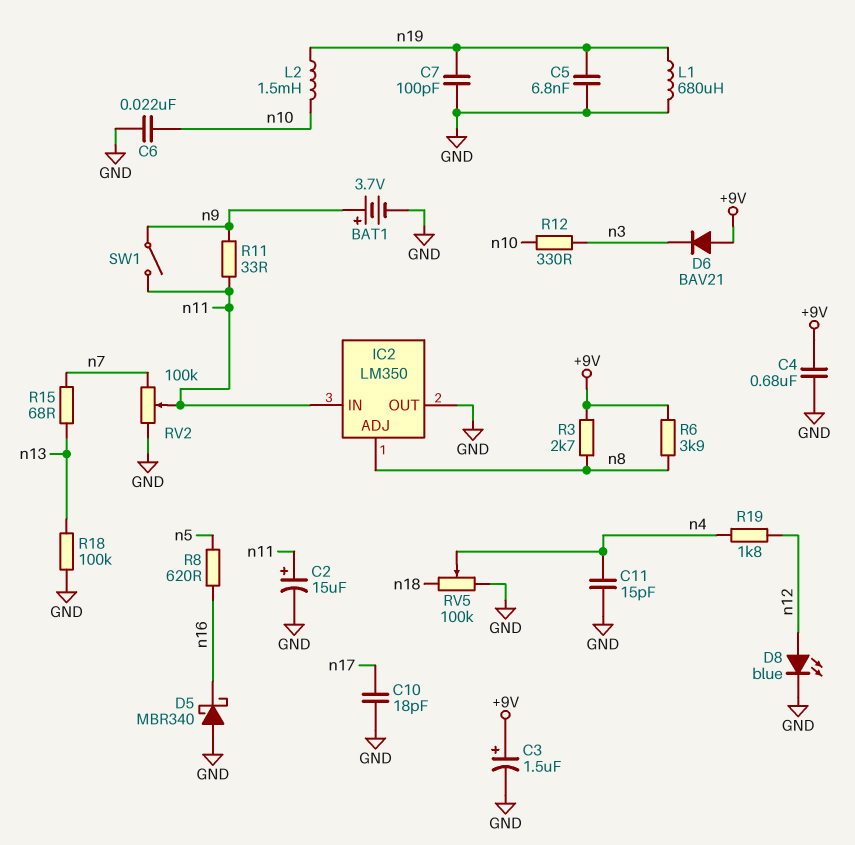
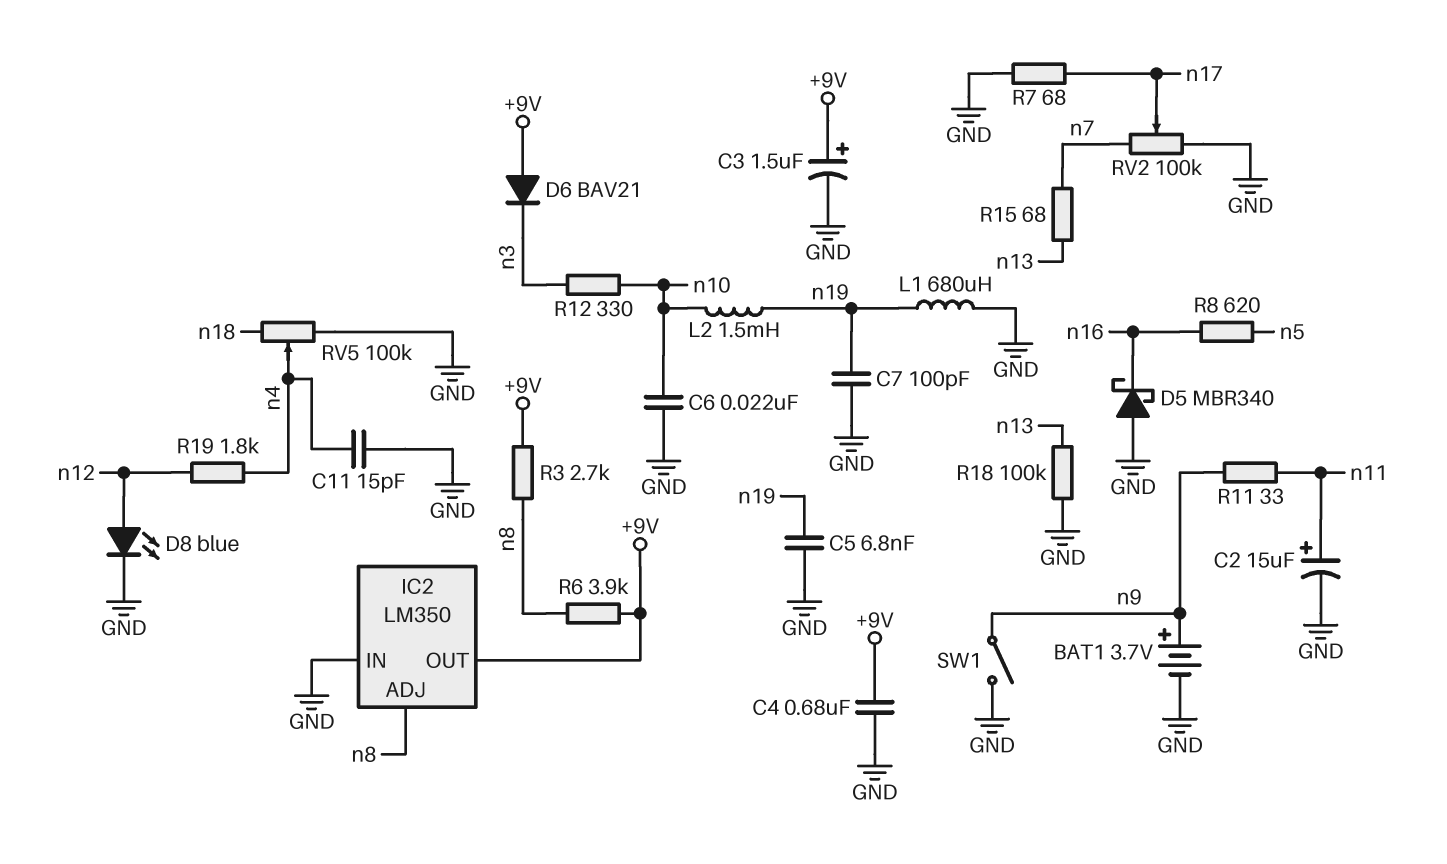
C10: 18pF (GND, n17) -> none
IC2 pin IN: n11 -> GND
IC2 pin OUT: GND -> +9V
R7: none -> 68 (GND, n17)
RV2: 100k (GND, n7, wiper n11) -> 100k (GND, n7, wiper n17)
SW1: switch (n9, n11) -> switch (GND, n9)

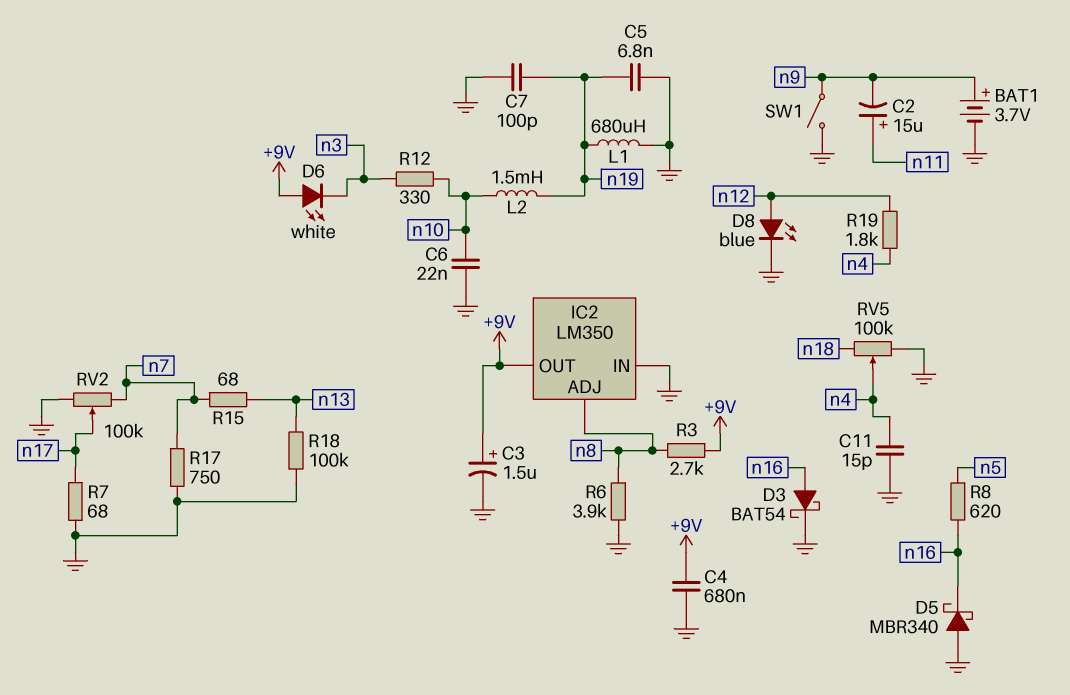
C2: 15uF (plus n11, minus GND) -> 15uF (plus n11, minus n9)
D3: none -> schottky BAT54 (A n16, K GND)
D6: diode BAV21 (A +9V, K n3) -> LED white (A +9V, K n3)
R6: 3.9k (+9V, n8) -> 3.9k (GND, n8)
R11: 33 (n9, n11) -> none
R17: none -> 750 (GND, n7)

